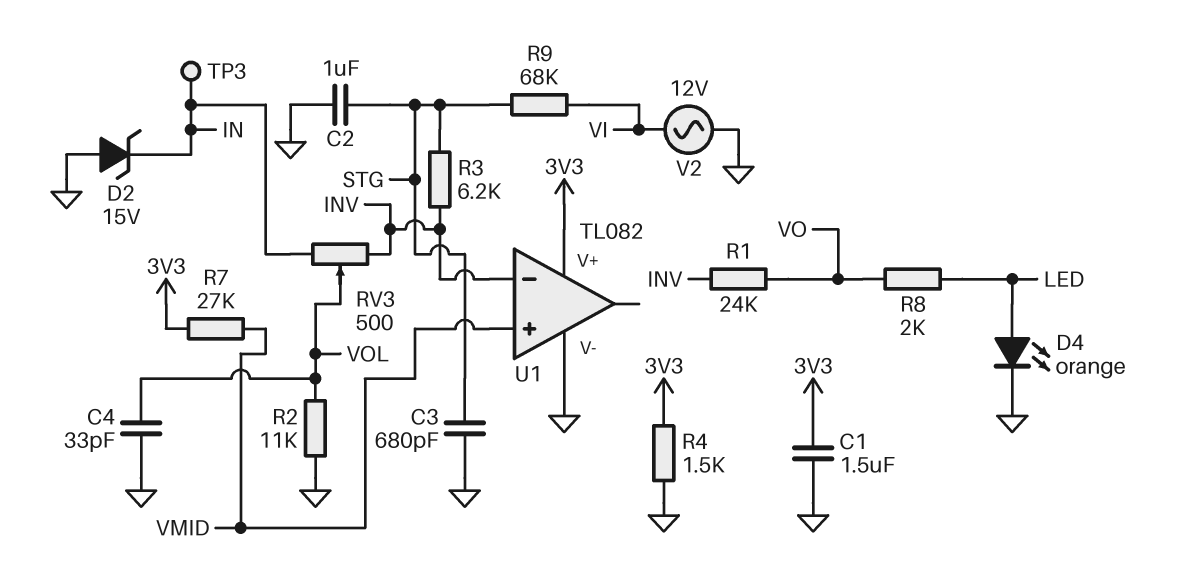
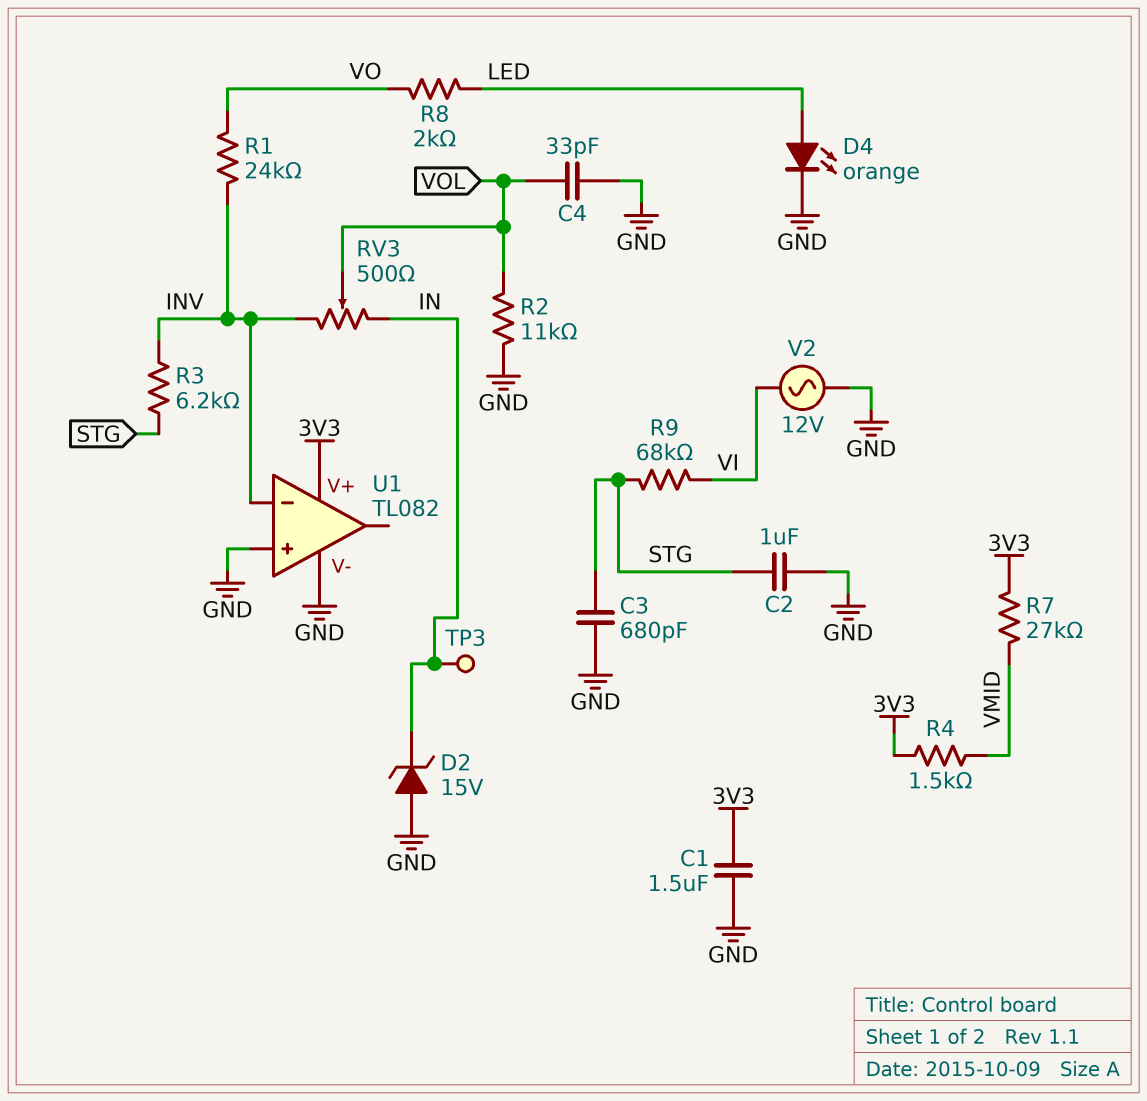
R4: 1.5k (3V3, GND) -> 1.5k (3V3, VMID)
U1 pin in+: VMID -> GND

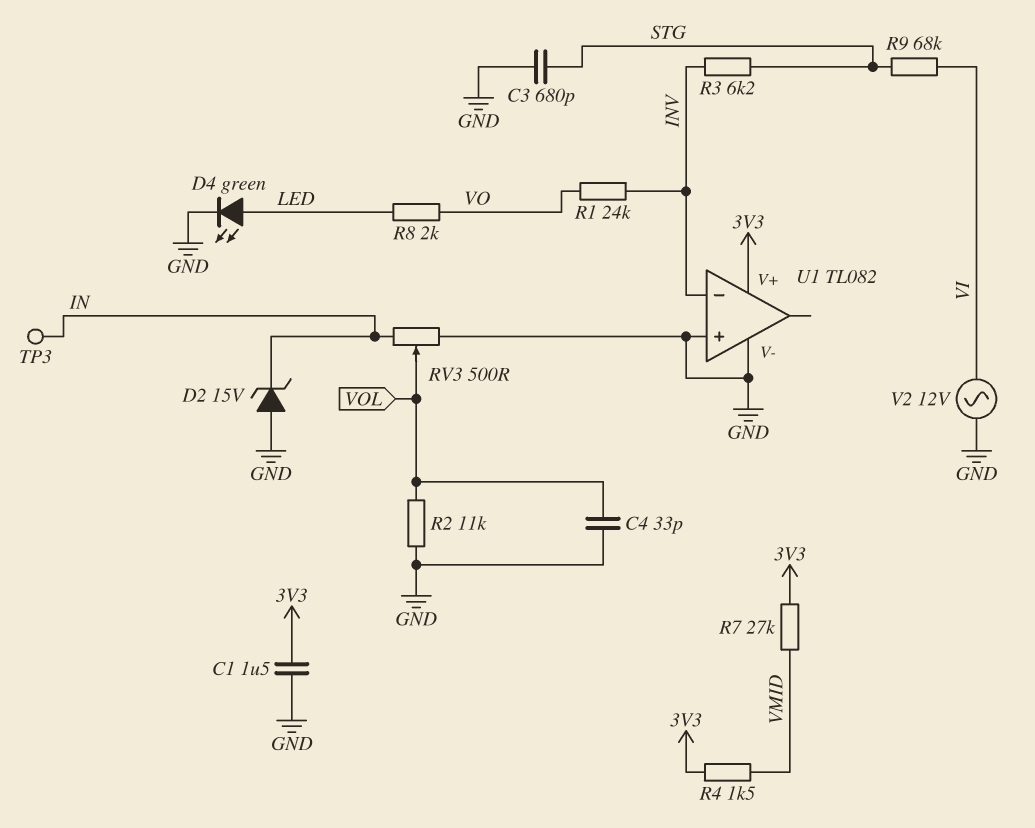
C2: 1uF (GND, STG) -> none
D4: LED orange (A LED, K GND) -> LED green (A LED, K GND)
RV3: 500 (IN, INV, wiper VOL) -> 500 (GND, IN, wiper VOL)

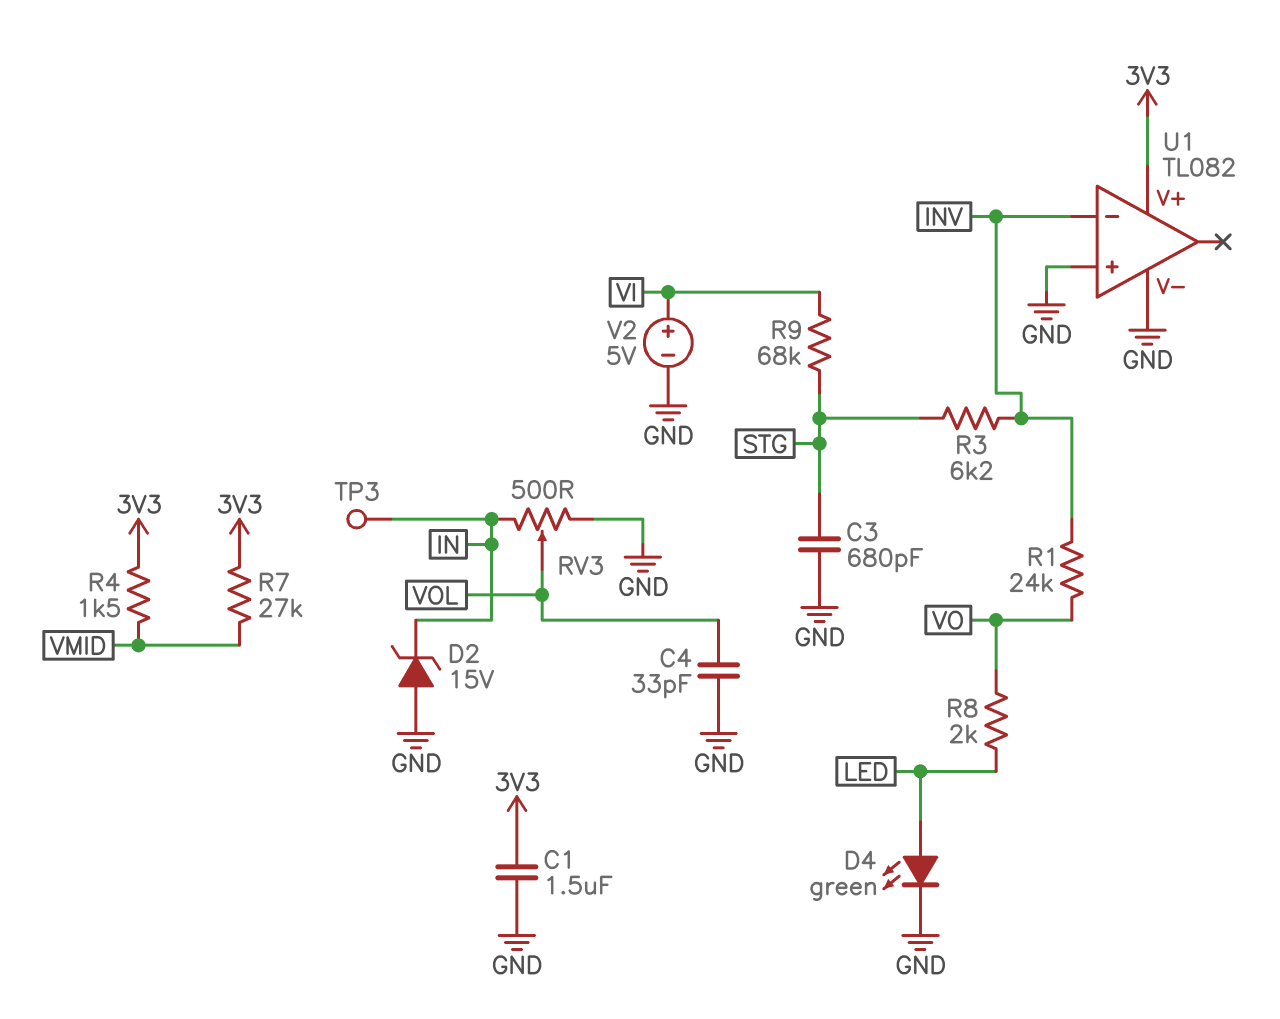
R2: 11k (GND, VOL) -> none
V2: AC 12V (GND, VI) -> 5V (plus VI, minus GND)

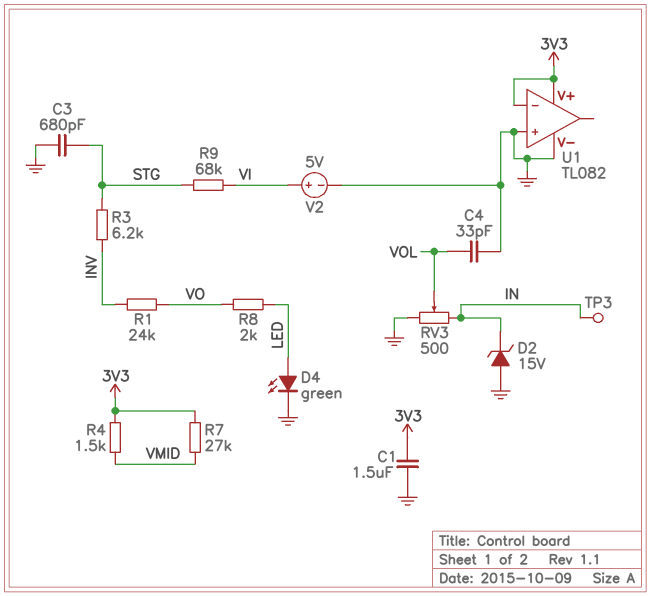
U1 pin in-: INV -> 3V3

